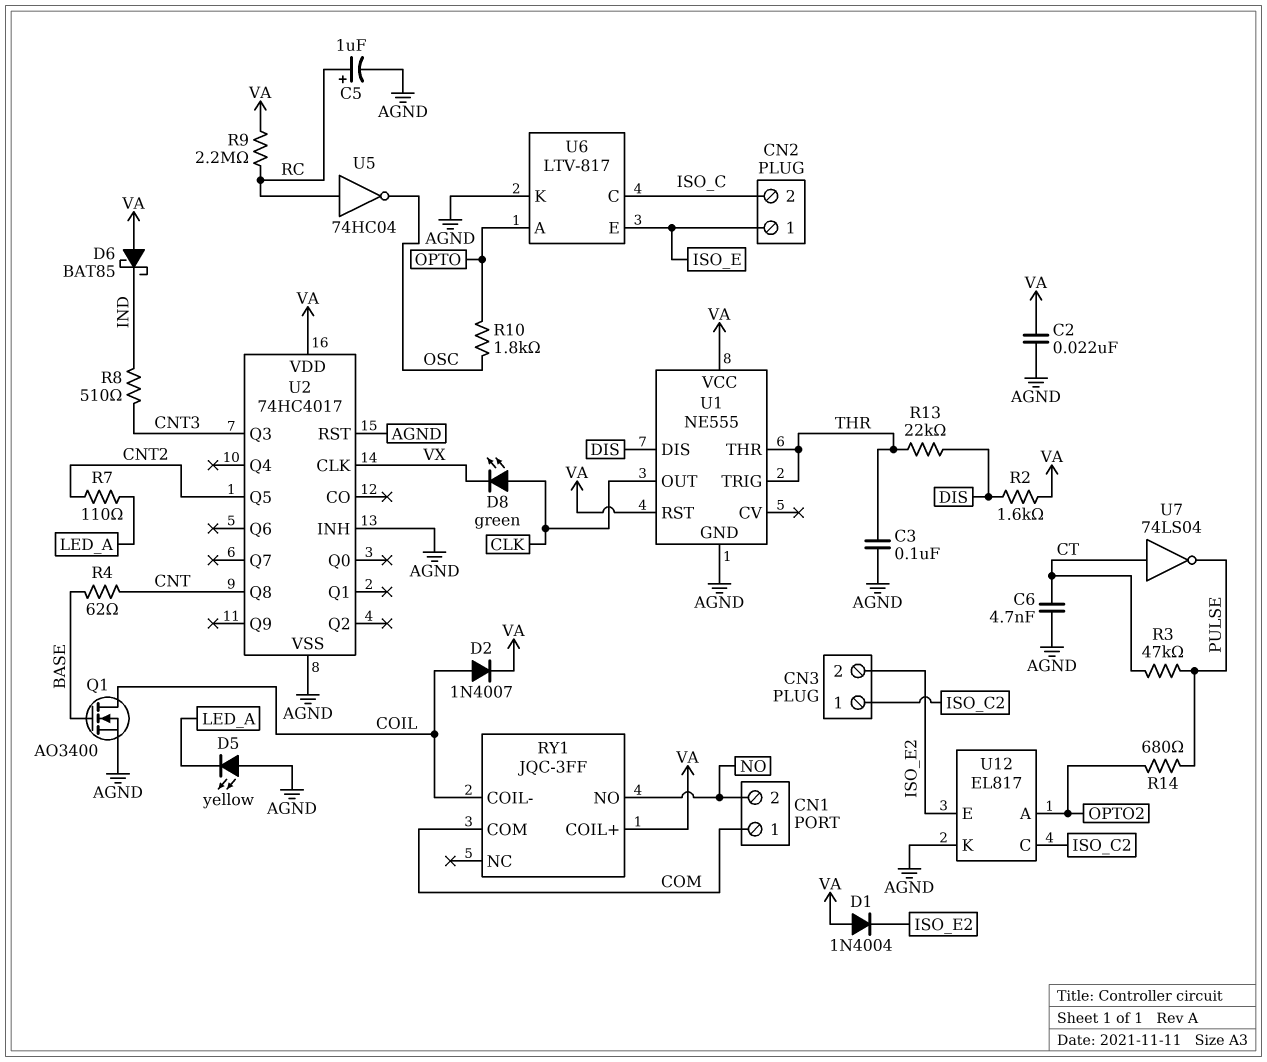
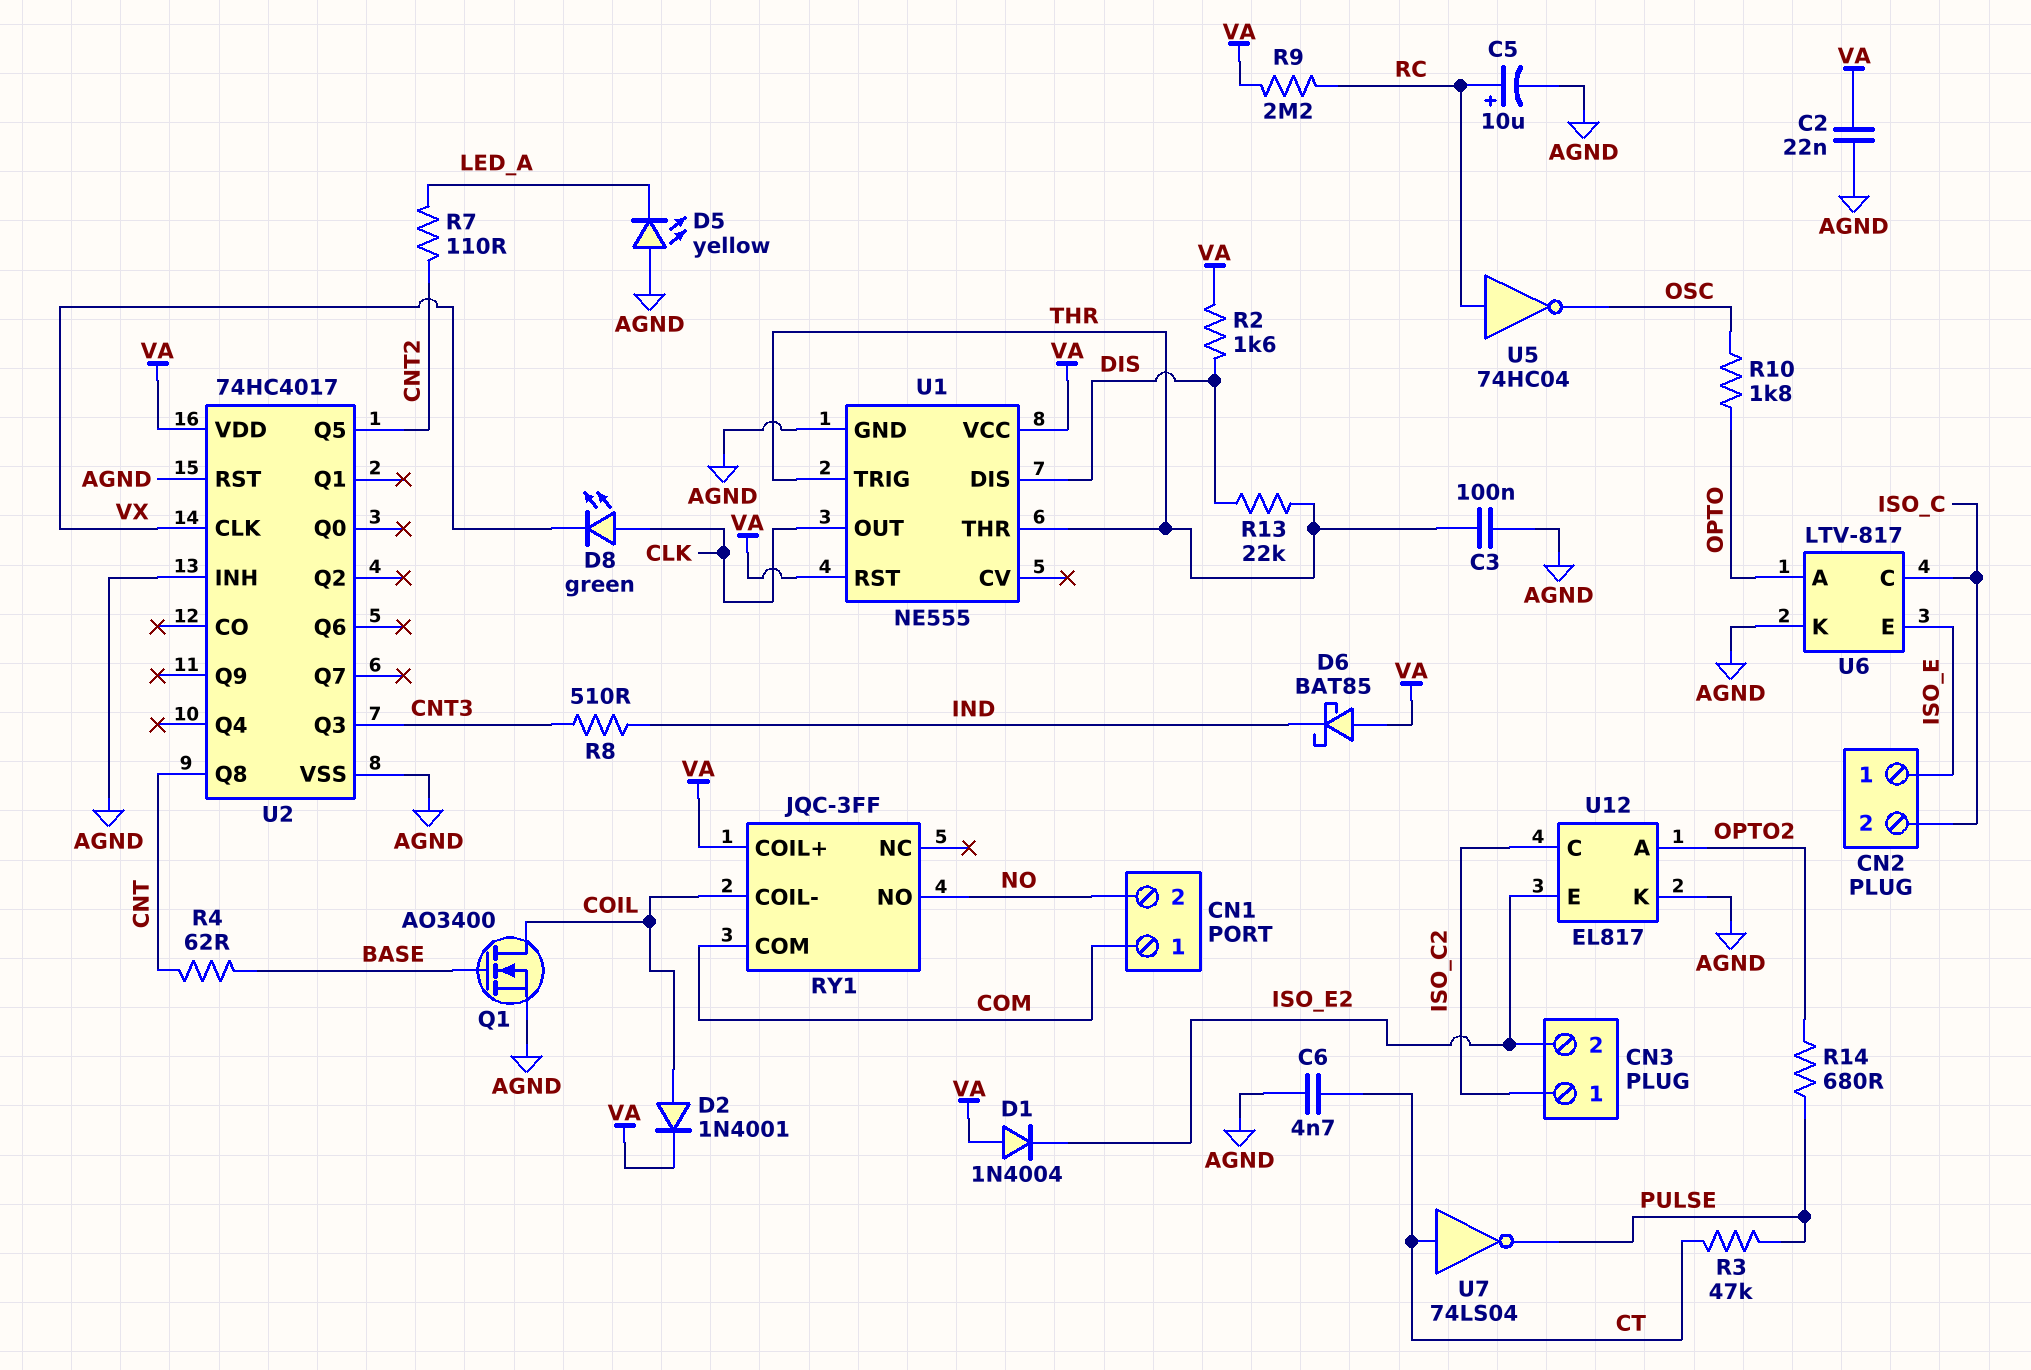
C5: 1uF (plus RC, minus AGND) -> 10uF (plus RC, minus AGND)
D2: diode 1N4007 (A COIL, K VA) -> diode 1N4001 (A COIL, K VA)

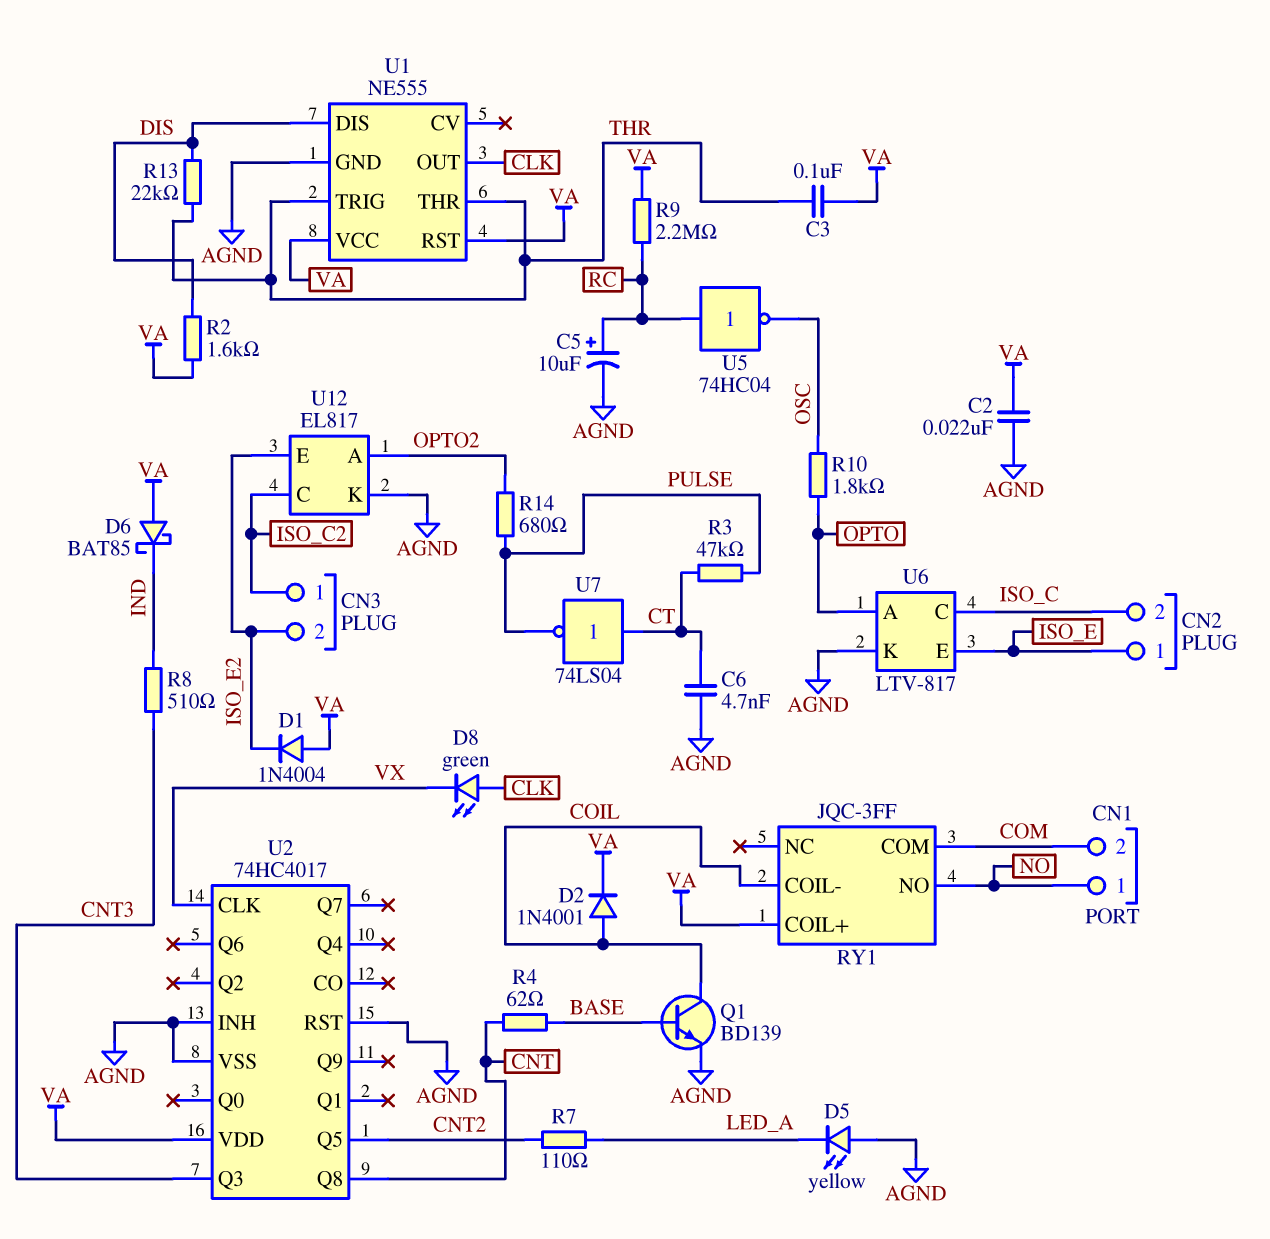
C3: 100nF (AGND, THR) -> 100nF (THR, VA)
CN1 pin 1: COM -> NO
CN1 pin 2: NO -> COM
Q1: NMOS AO3400 (G BASE, D COIL, S AGND) -> NPN BD139 (B BASE, C COIL, E AGND)

